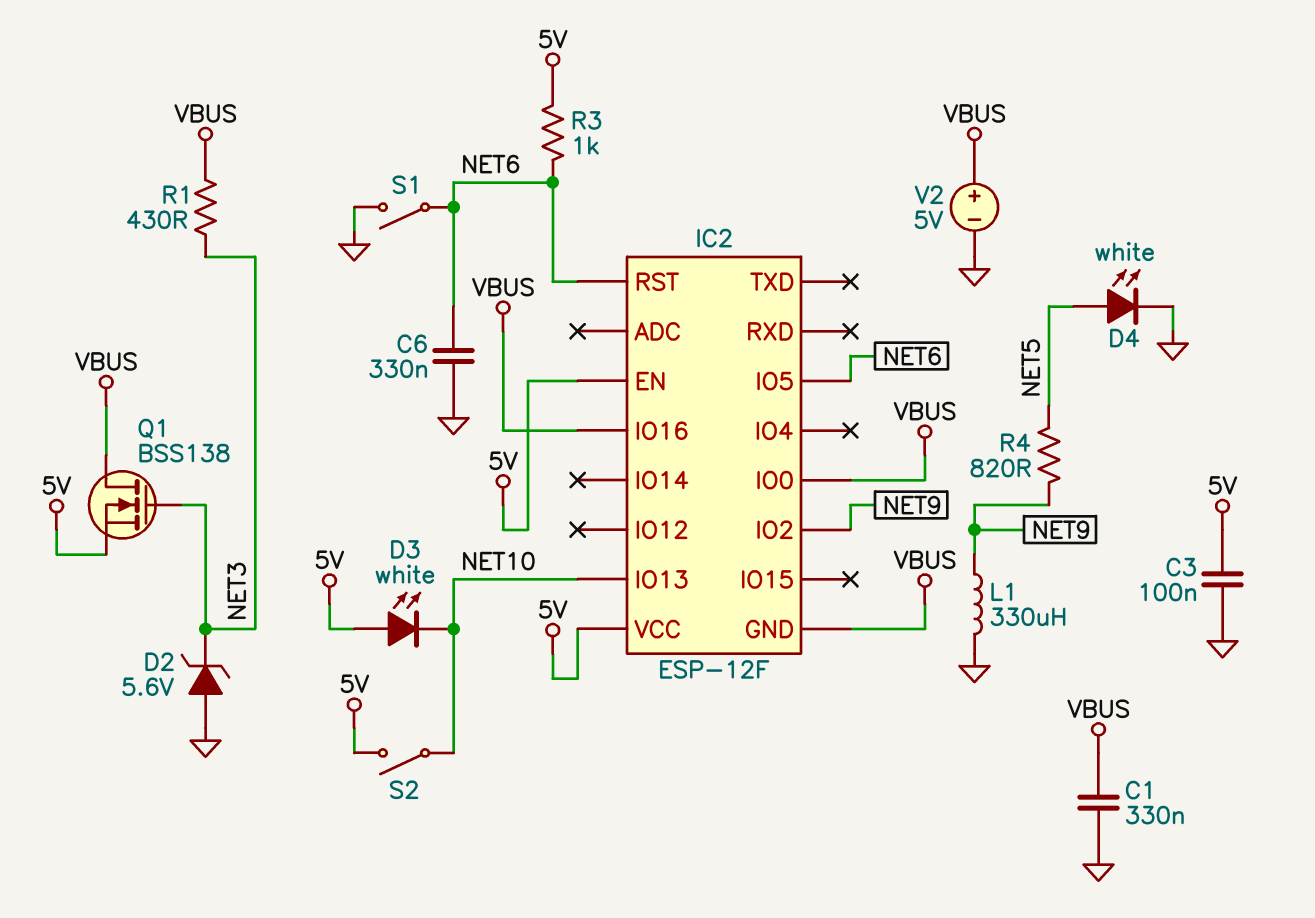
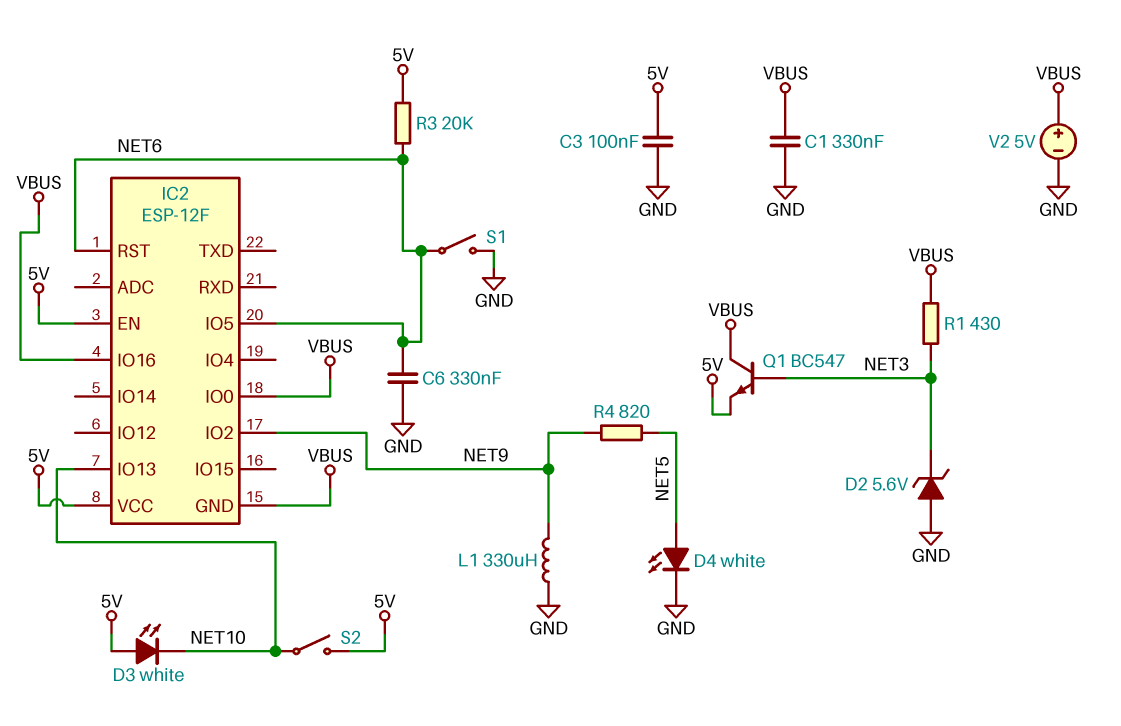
Q1: NMOS BSS138 (G NET3, D VBUS, S 5V) -> NPN BC547 (B NET3, C VBUS, E 5V)
R3: 1k (5V, NET6) -> 20k (5V, NET6)

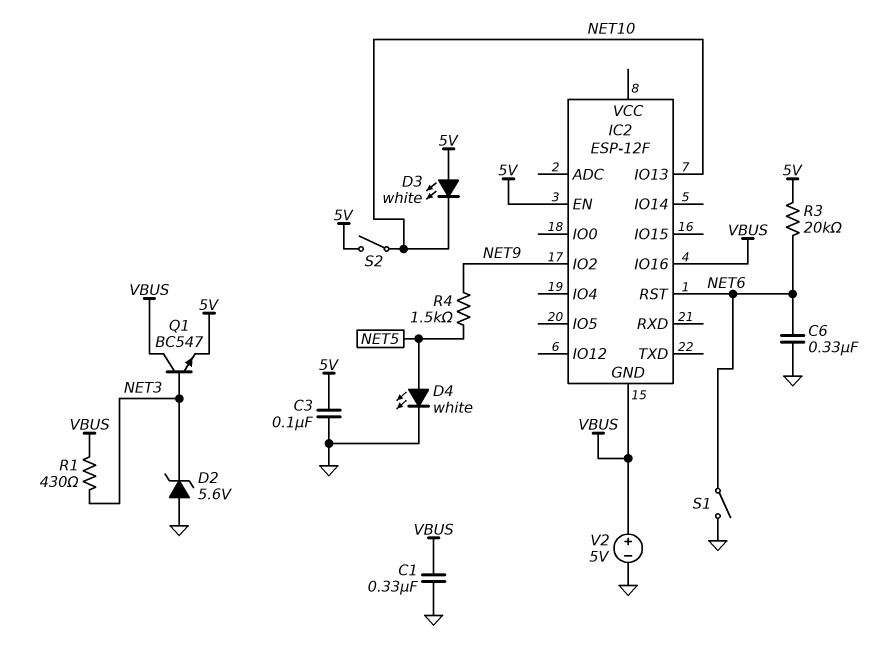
IC2 pin IO0: VBUS -> none
IC2 pin IO5: NET6 -> none
IC2 pin VCC: 5V -> none
L1: 330uH (GND, NET9) -> none
R4: 820 (NET5, NET9) -> 1.5k (NET5, NET9)

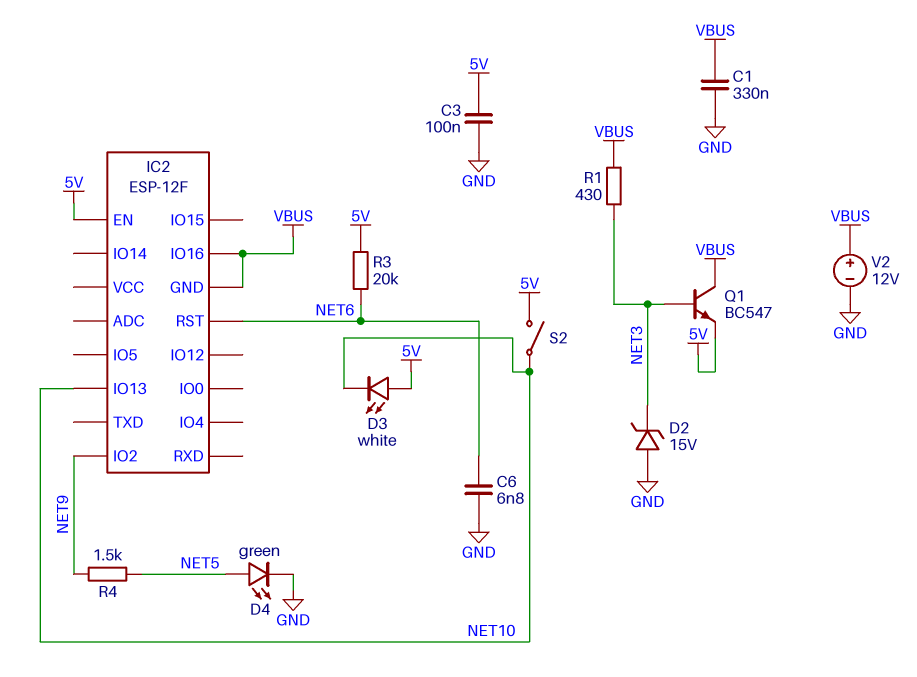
C6: 330nF (GND, NET6) -> 6.8nF (GND, NET6)
D2: zener 5.6V (A GND, K NET3) -> zener 15V (A GND, K NET3)
D4: LED white (A NET5, K GND) -> LED green (A NET5, K GND)
S1: switch (GND, NET6) -> none
V2: 5V (plus VBUS, minus GND) -> 12V (plus VBUS, minus GND)

